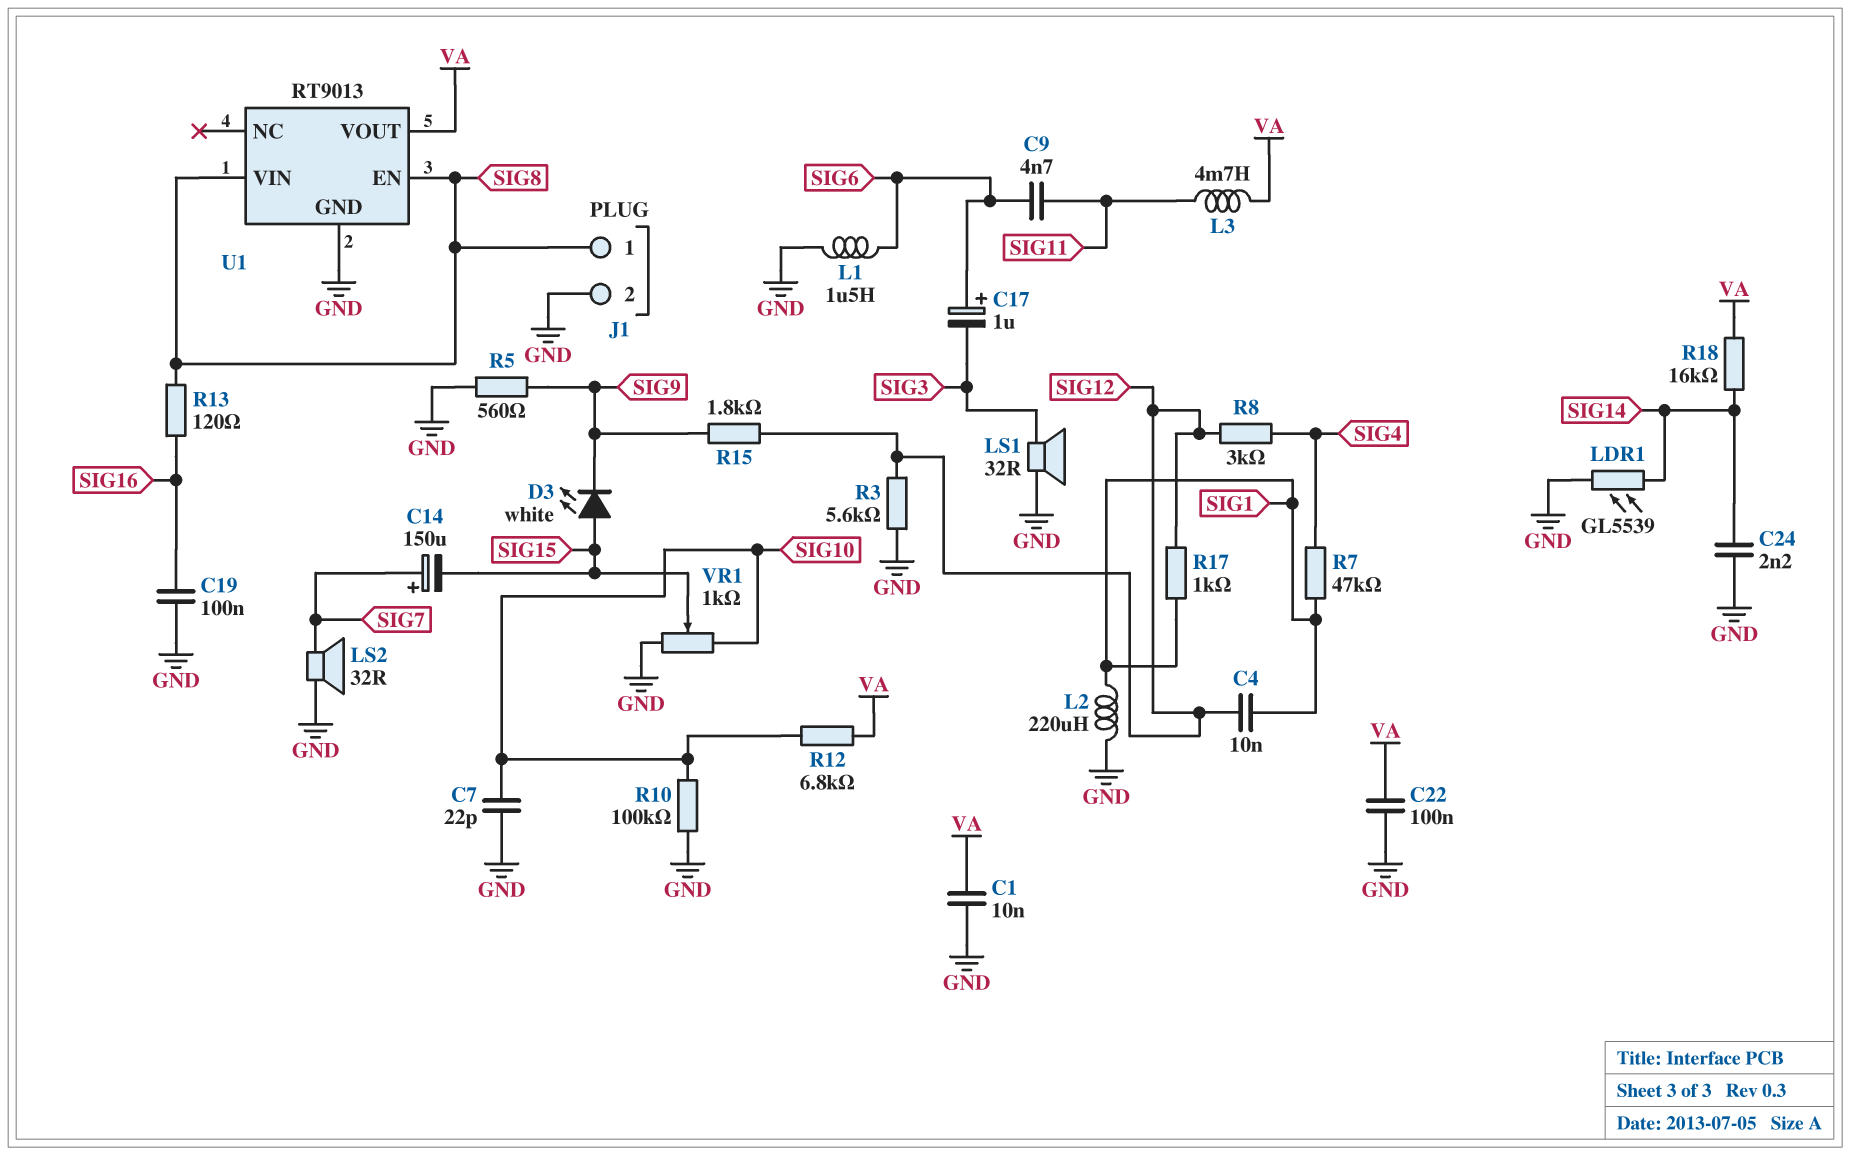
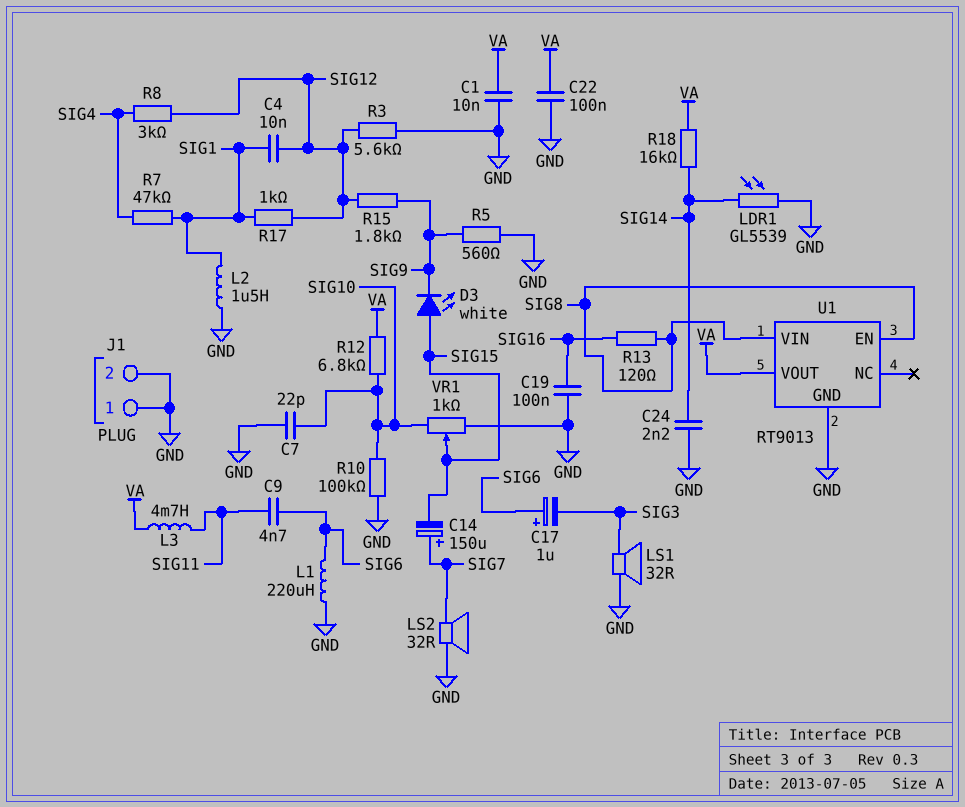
J1 pin 1: SIG8 -> GND
L1: 1.5uH (GND, SIG6) -> 220uH (GND, SIG6)
L2: 220uH (GND, SIG1) -> 1.5uH (GND, SIG1)

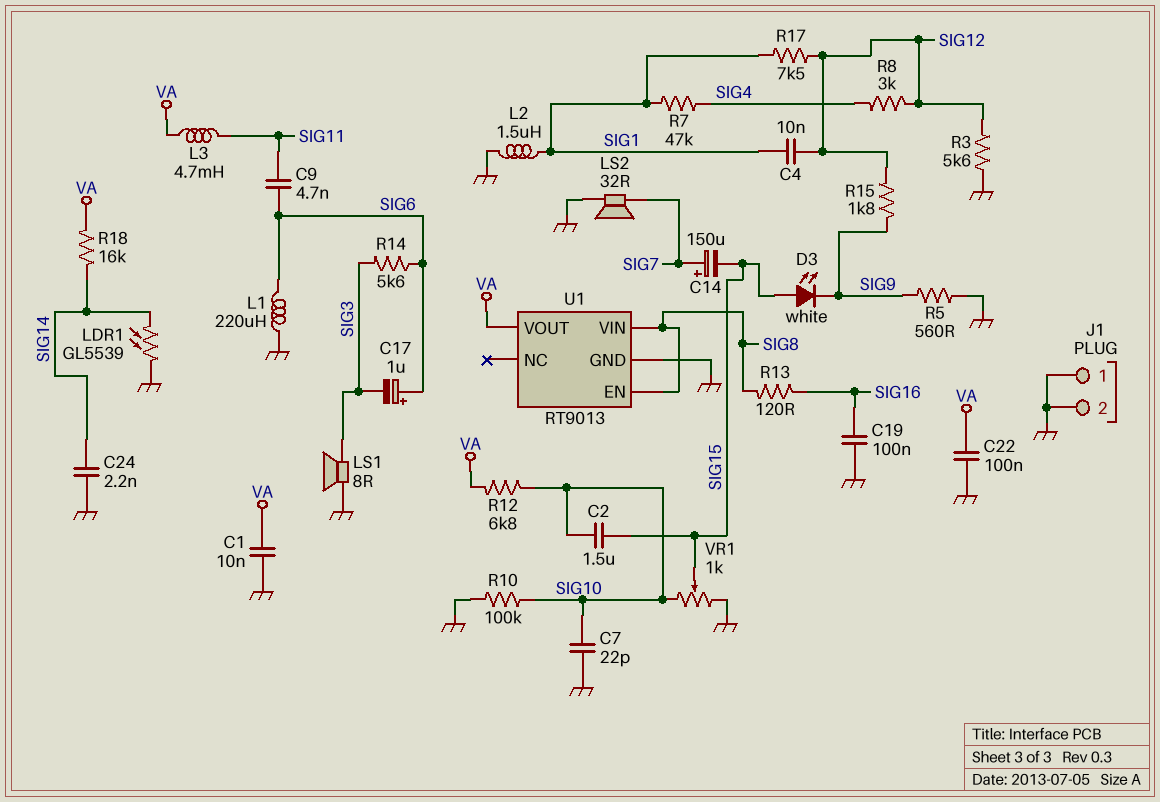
C2: none -> 1.5uF (SIG10, SIG15)
LS1: speaker 32R (GND, SIG3) -> speaker 8R (GND, SIG3)
R14: none -> 5.6k (SIG3, SIG6)
R17: 1k (SIG1, SIG12) -> 7.5k (SIG1, SIG12)

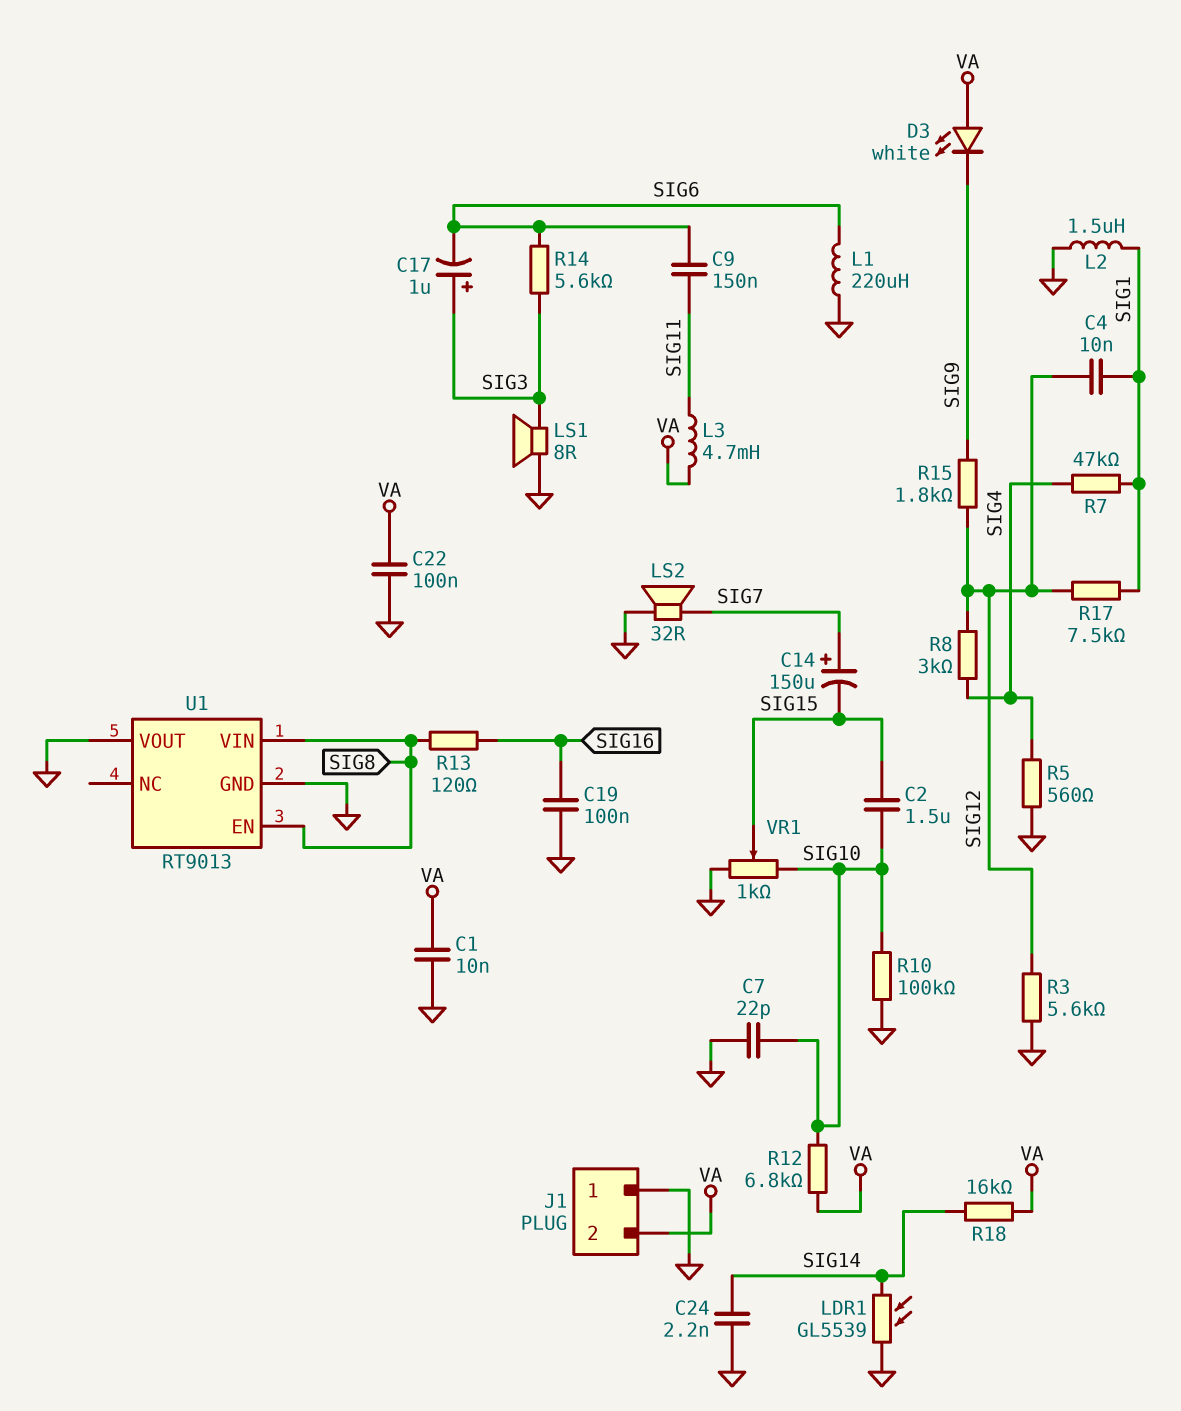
C9: 4.7nF (SIG6, SIG11) -> 150nF (SIG6, SIG11)
C17: 1uF (plus SIG6, minus SIG3) -> 1uF (plus SIG3, minus SIG6)
D3: LED white (A SIG15, K SIG9) -> LED white (A VA, K SIG9)
J1 pin 2: GND -> VA
R5: 560 (GND, SIG9) -> 560 (GND, SIG4)
U1 pin VOUT: VA -> GND

